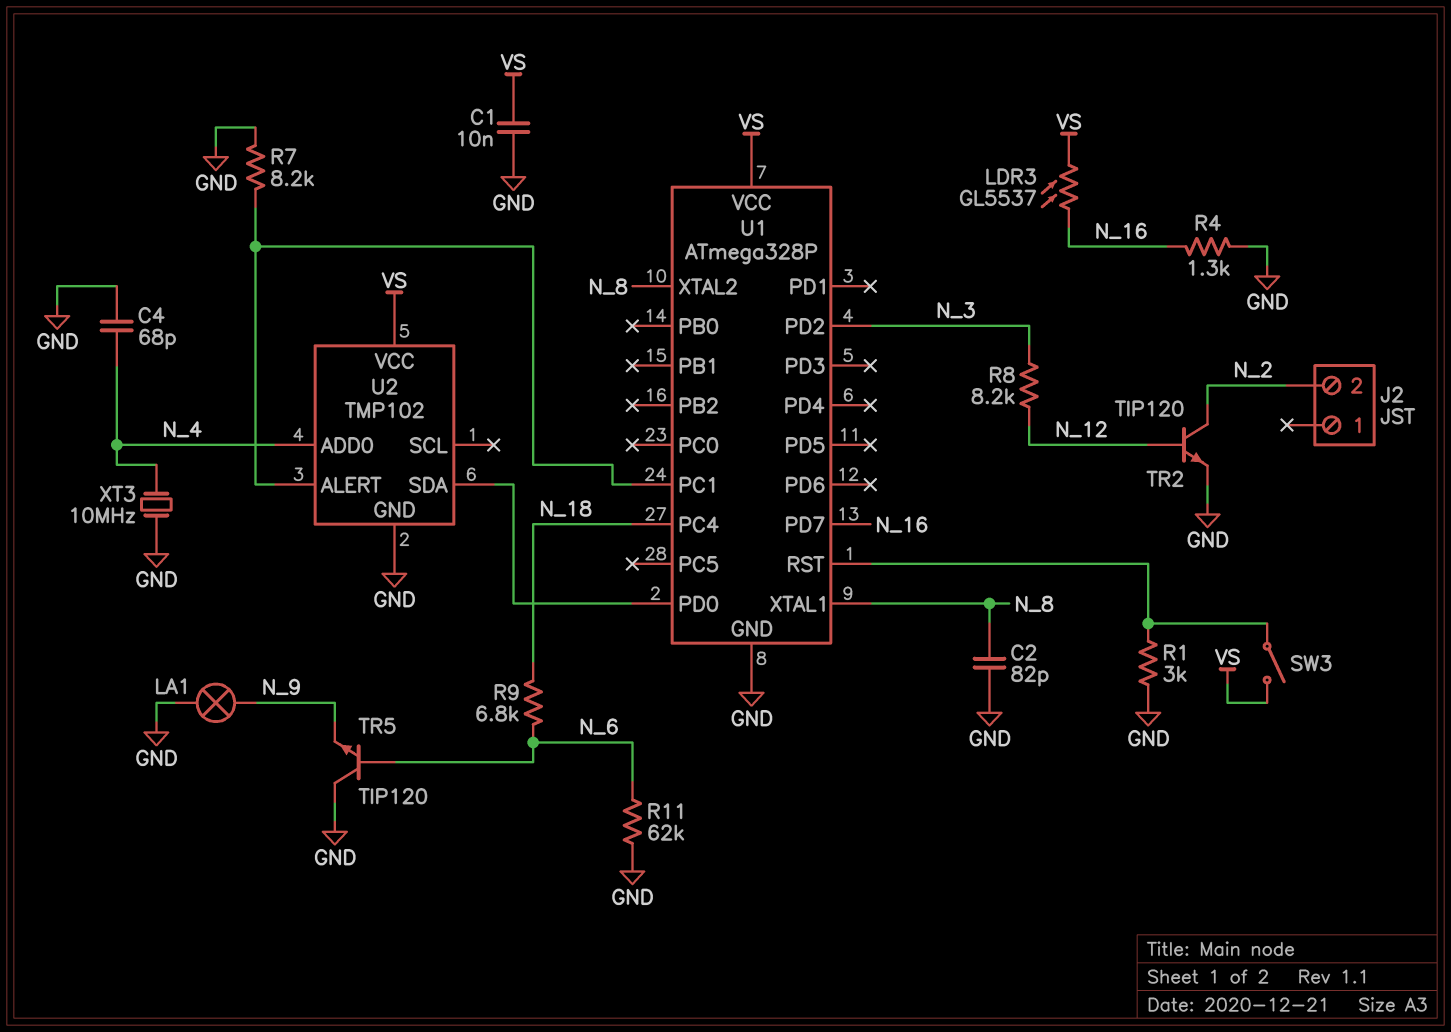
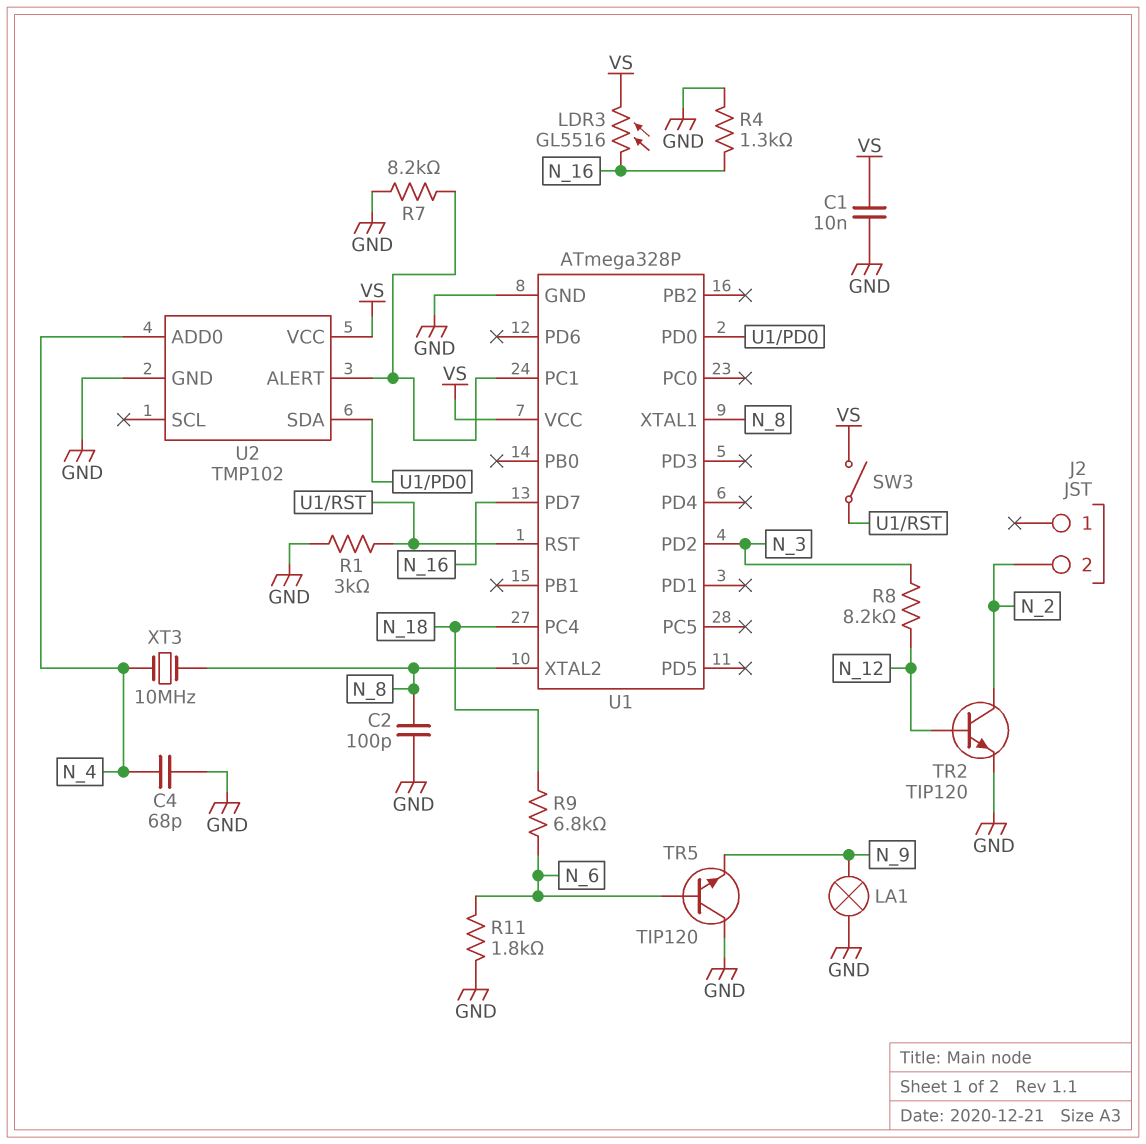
C2: 82pF (GND, N_8) -> 100pF (GND, N_8)
LDR3: GL5537 (N_16, VS) -> GL5516 (N_16, VS)
R11: 62k (GND, N_6) -> 1.8k (GND, N_6)
XT3: 10MHz (GND, N_4) -> 10MHz (N_4, N_8)

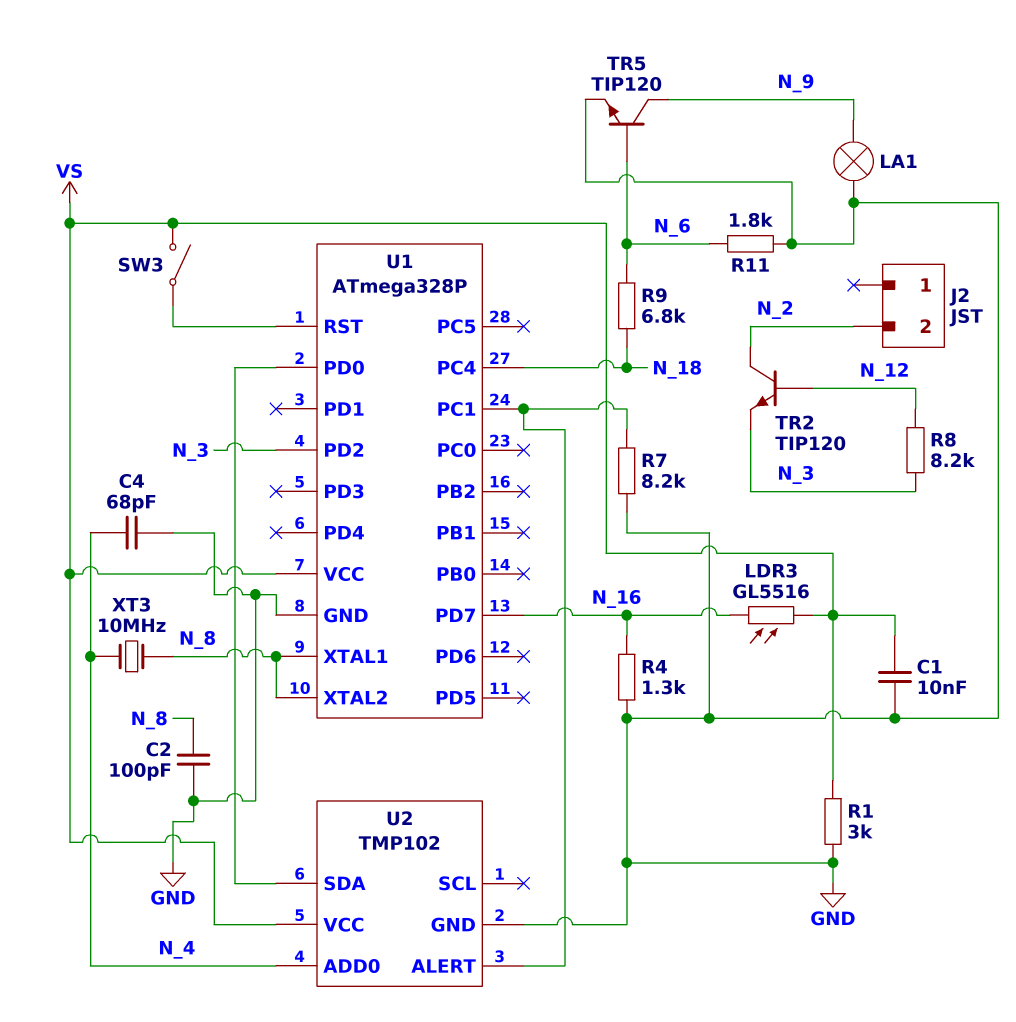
R1: 3k (GND, U1/RST) -> 3k (GND, VS)
TR2: NPN TIP120 (B N_12, C N_2, E GND) -> NPN TIP120 (B N_12, C N_2, E N_3)
TR5: NPN TIP120 (B N_6, C GND, E N_9) -> NPN TIP120 (B N_6, C N_9, E GND)

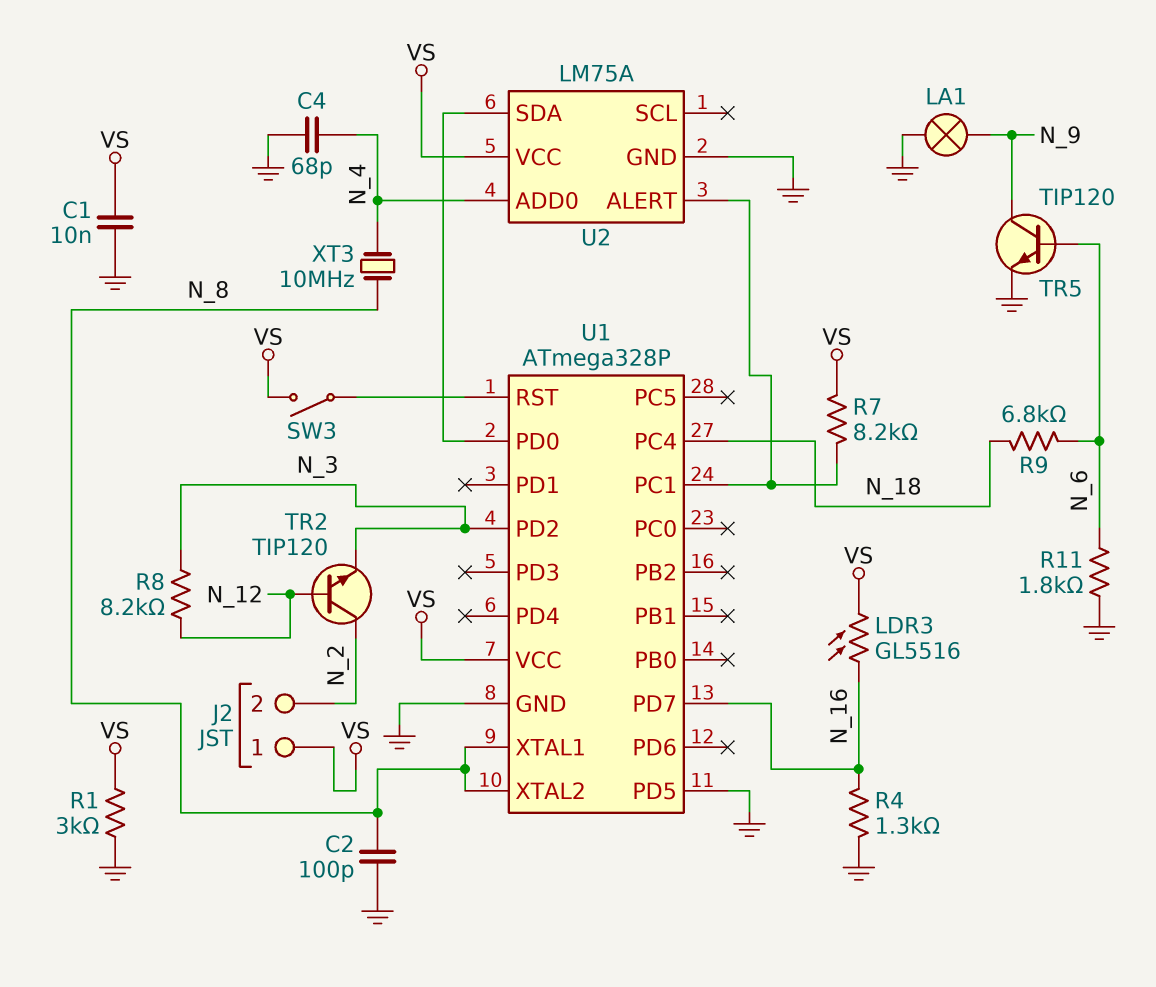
J2 pin 1: none -> VS
R7: 8.2k (GND, U1/PC1) -> 8.2k (U1/PC1, VS)
U1 pin PD5: none -> GND
U2: TMP102 -> LM75A

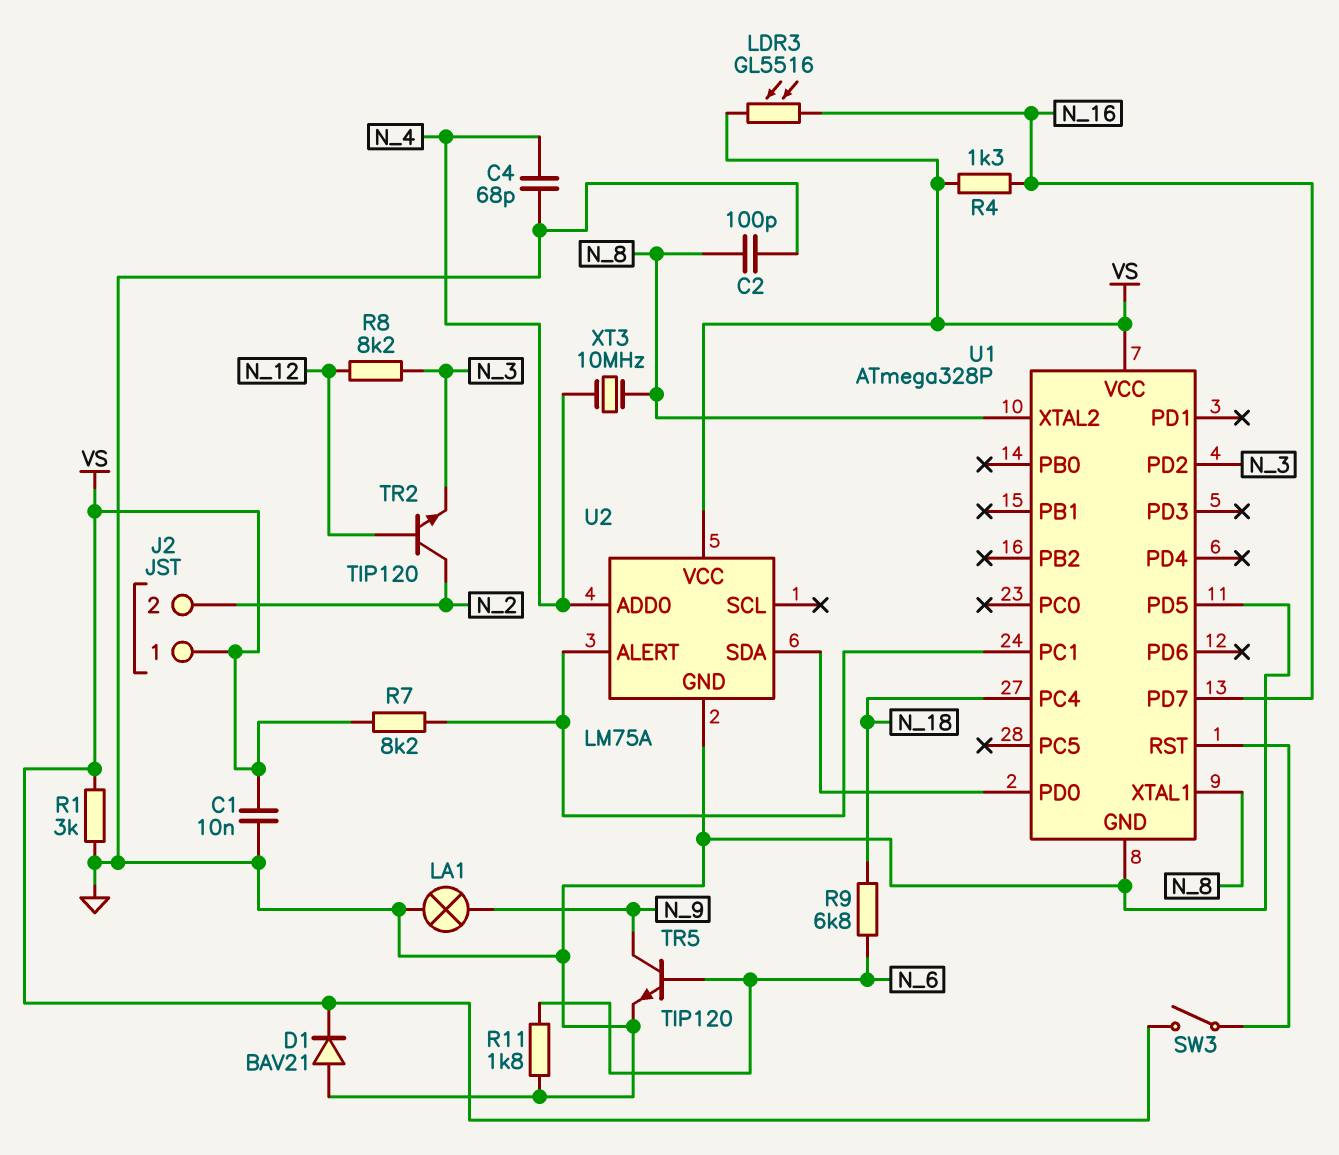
D1: none -> diode BAV21 (A GND, K VS)
R4: 1.3k (GND, N_16) -> 1.3k (N_16, VS)

